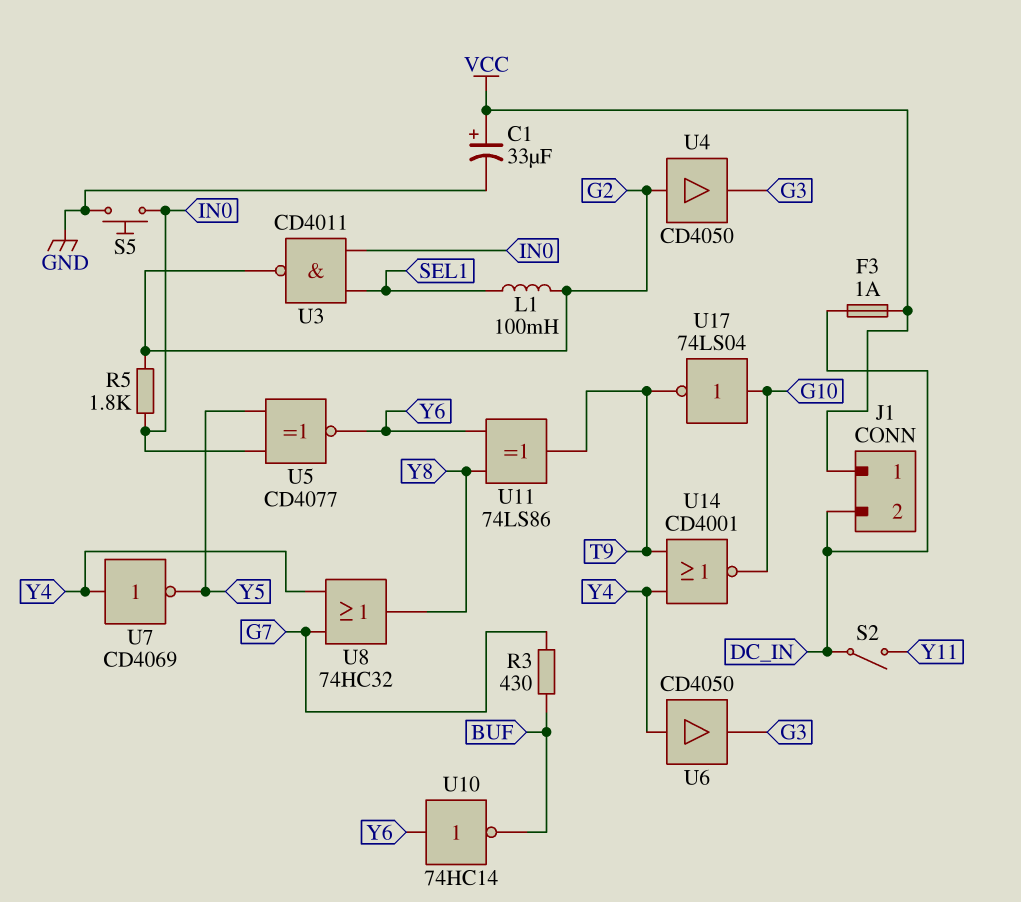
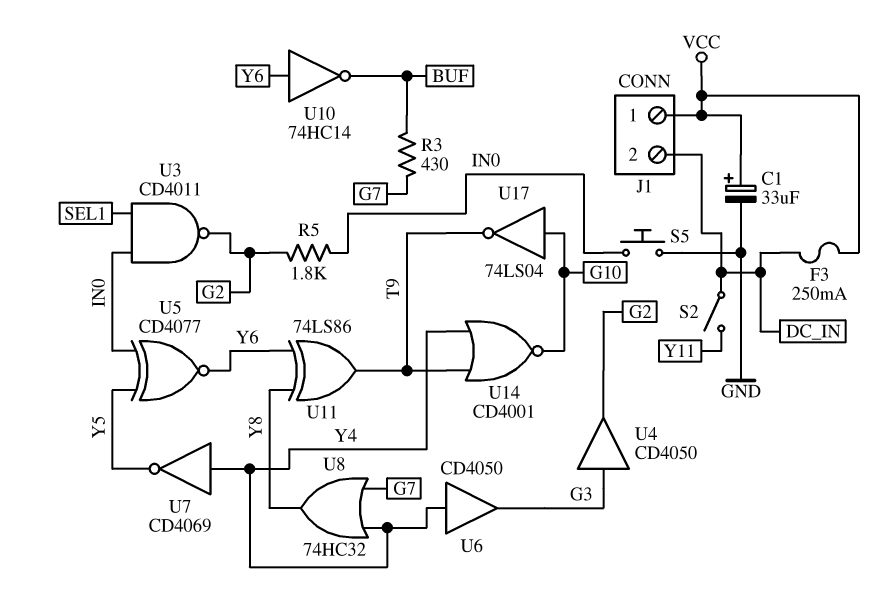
F3: 1A (DC_IN, VCC) -> 250mA (DC_IN, VCC)
L1: 100mH (G2, SEL1) -> none
U4: buffer CD4050 (in G2, out G3) -> buffer CD4050 (in G3, out G2)

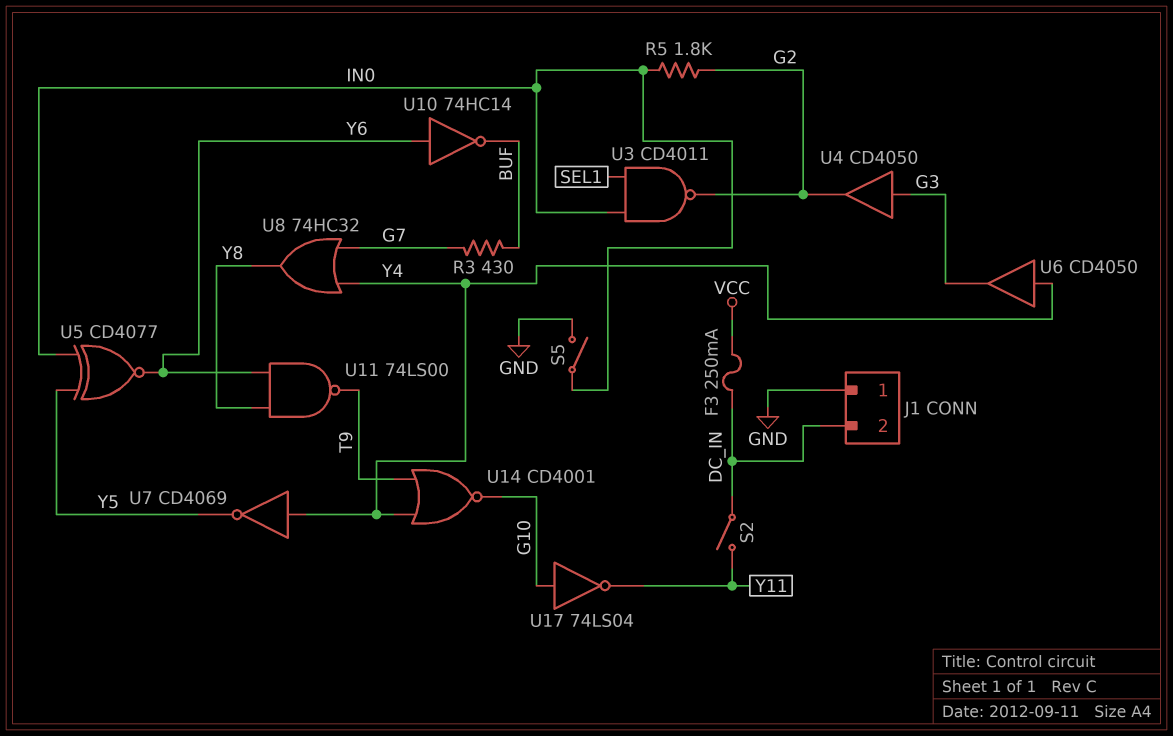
C1: 33uF (plus VCC, minus GND) -> none
J1 pin 1: VCC -> GND
S5: button (GND, IN0) -> switch (GND, IN0)
U11: XOR 74LS86 (in Y6, in Y8, out T9) -> NAND 74LS00 (in Y6, in Y8, out T9)
U17: NOT 74LS04 (in G10, out T9) -> NOT 74LS04 (in G10, out Y11)

